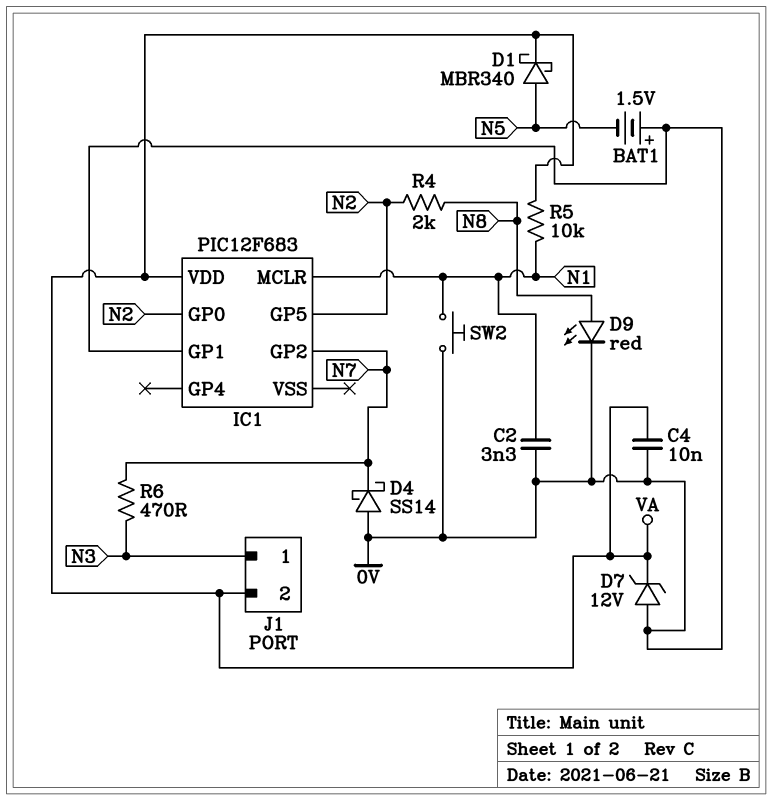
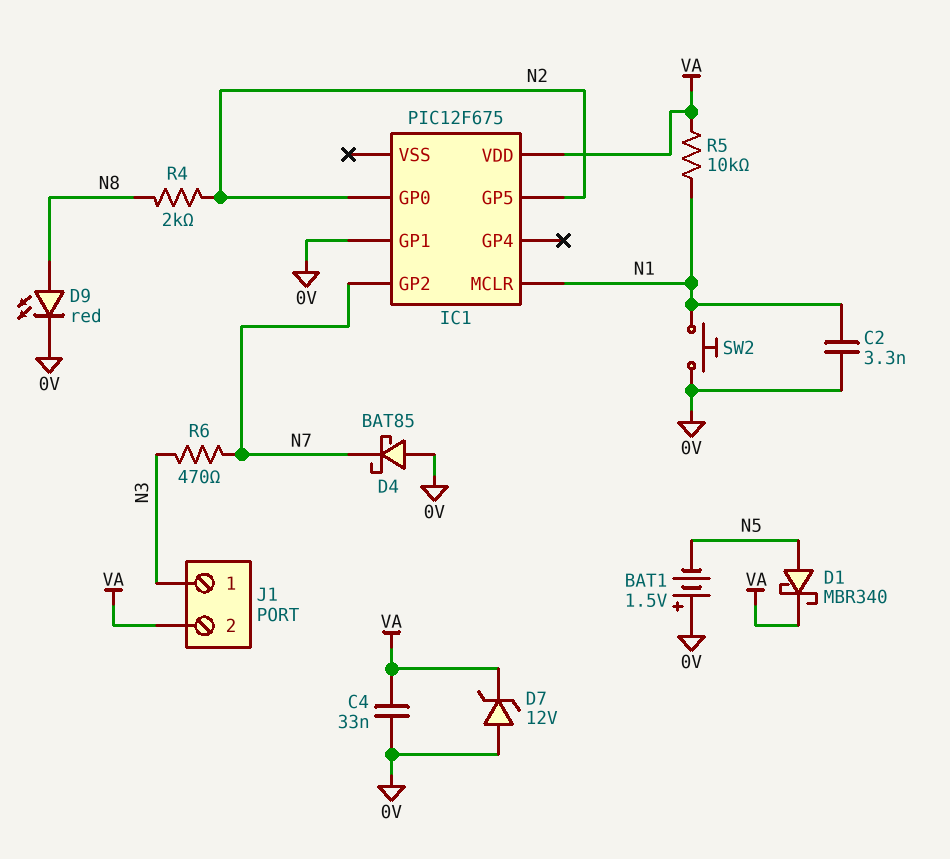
C4: 10nF (0V, VA) -> 33nF (0V, VA)
D4: schottky SS14 (A 0V, K N7) -> schottky BAT85 (A 0V, K N7)
IC1: PIC12F683 -> PIC12F675

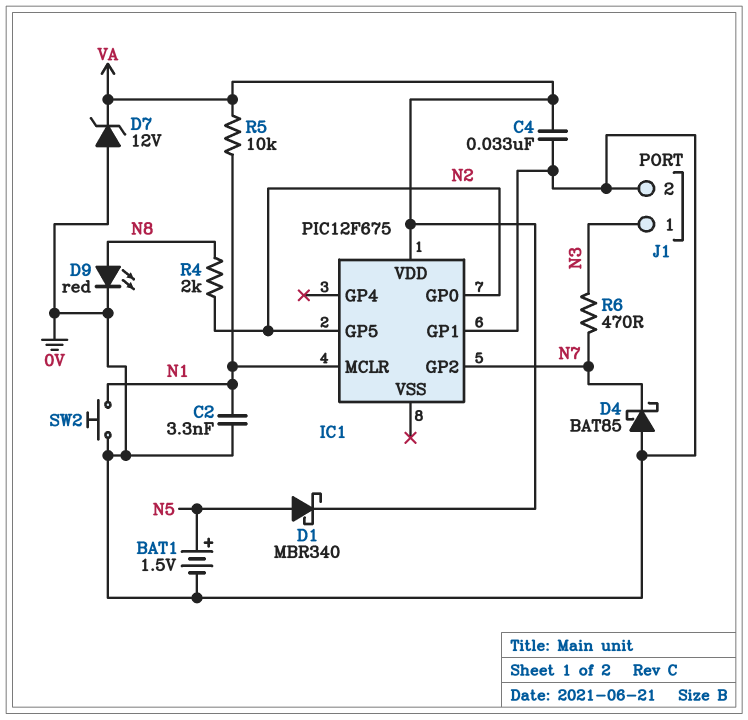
BAT1: 1.5V (plus 0V, minus N5) -> 1.5V (plus N5, minus 0V)
J1 pin 2: VA -> 0V

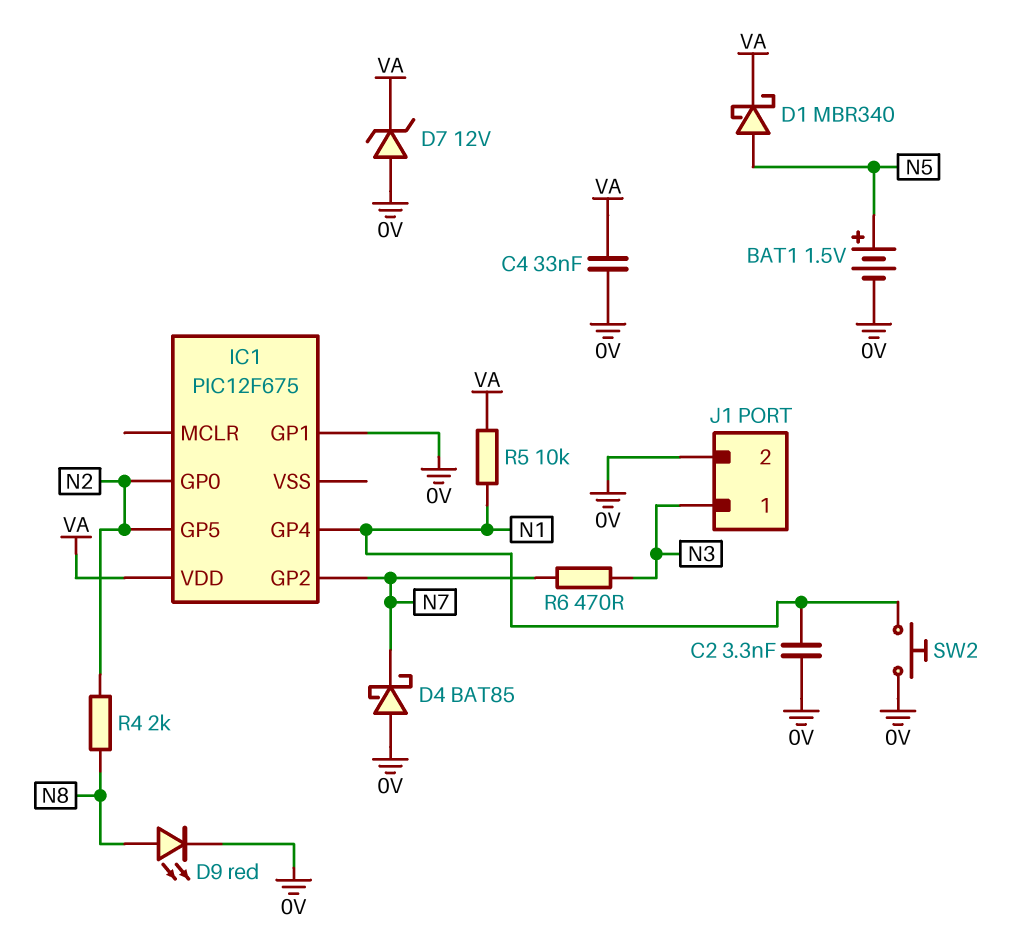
IC1 pin GP4: none -> N1
IC1 pin MCLR: N1 -> none

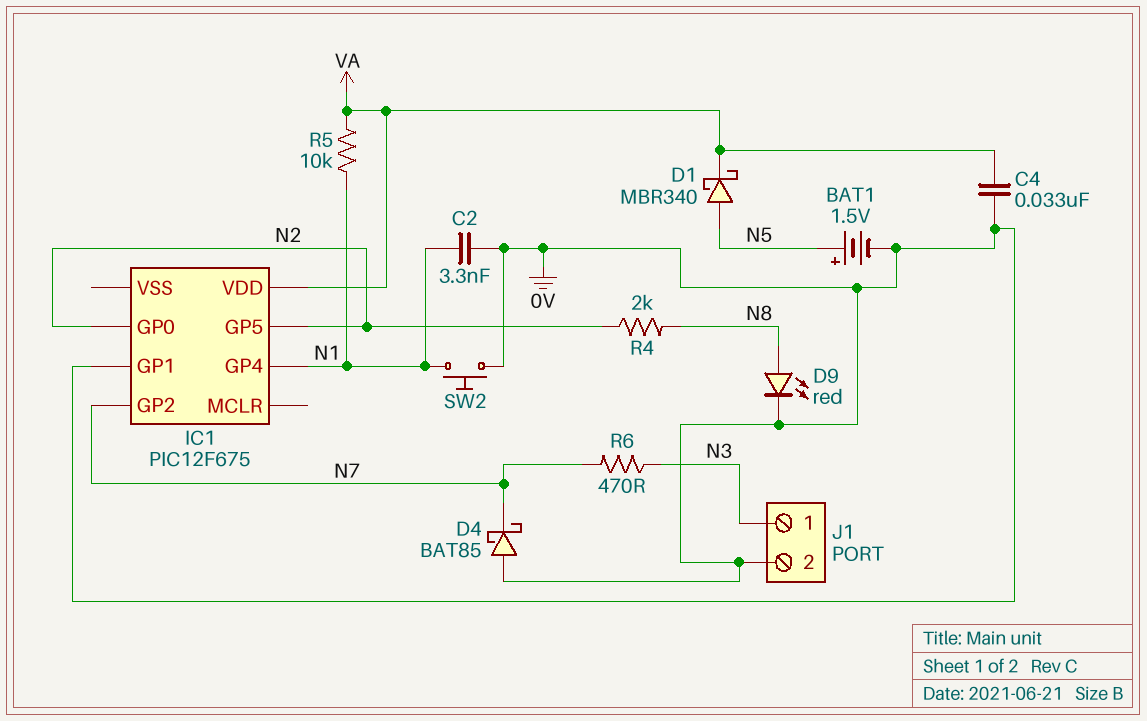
D7: zener 12V (A 0V, K VA) -> none

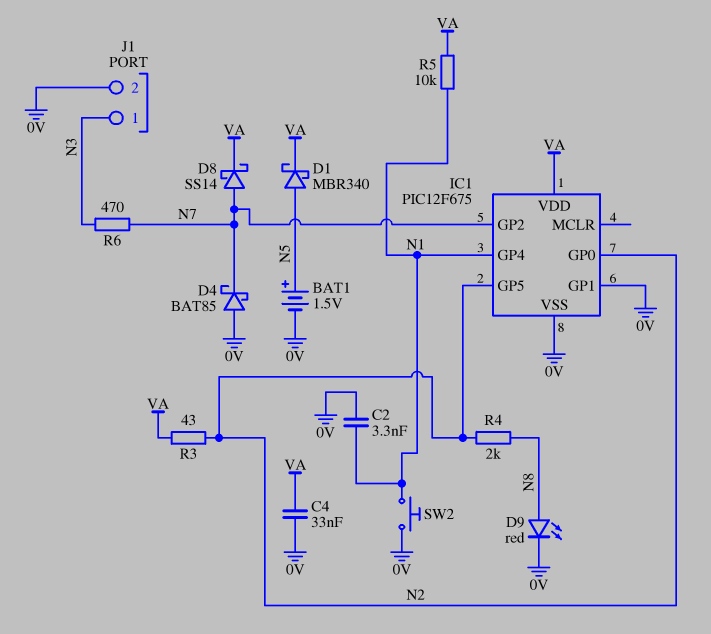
D8: none -> schottky SS14 (A N7, K VA)
IC1 pin VSS: none -> 0V
R3: none -> 43 (N2, VA)

